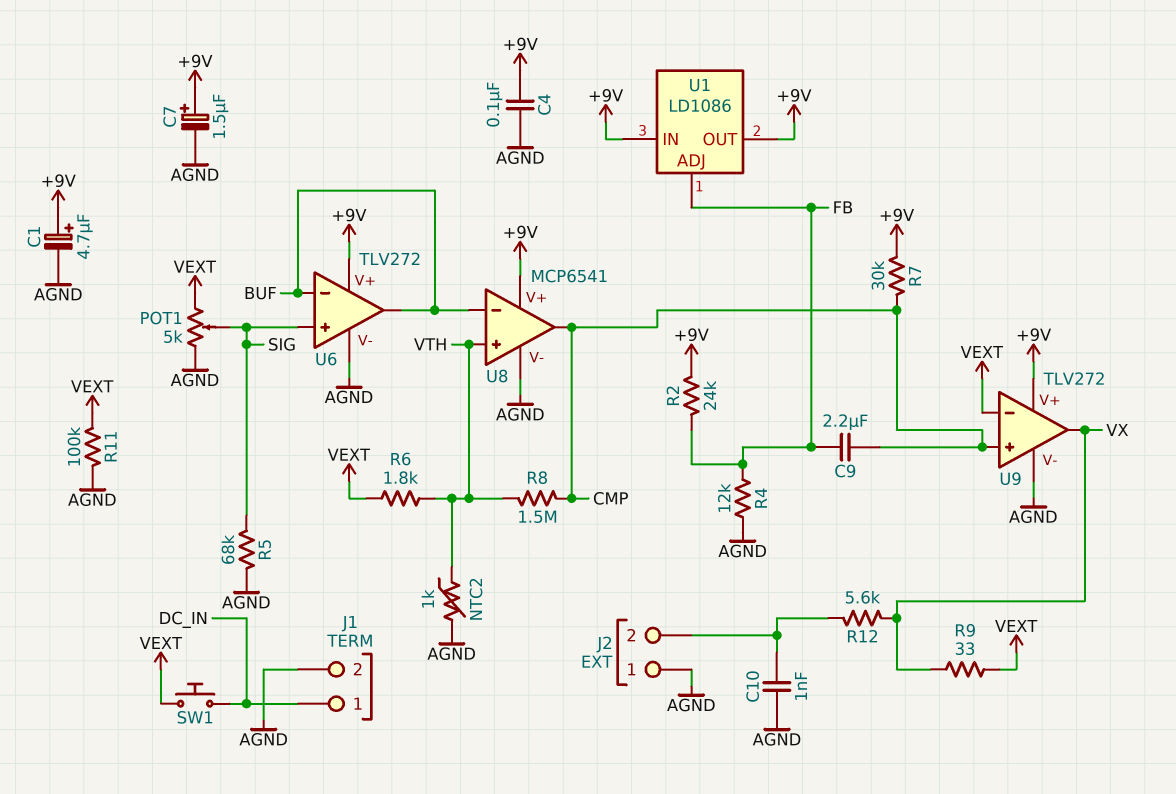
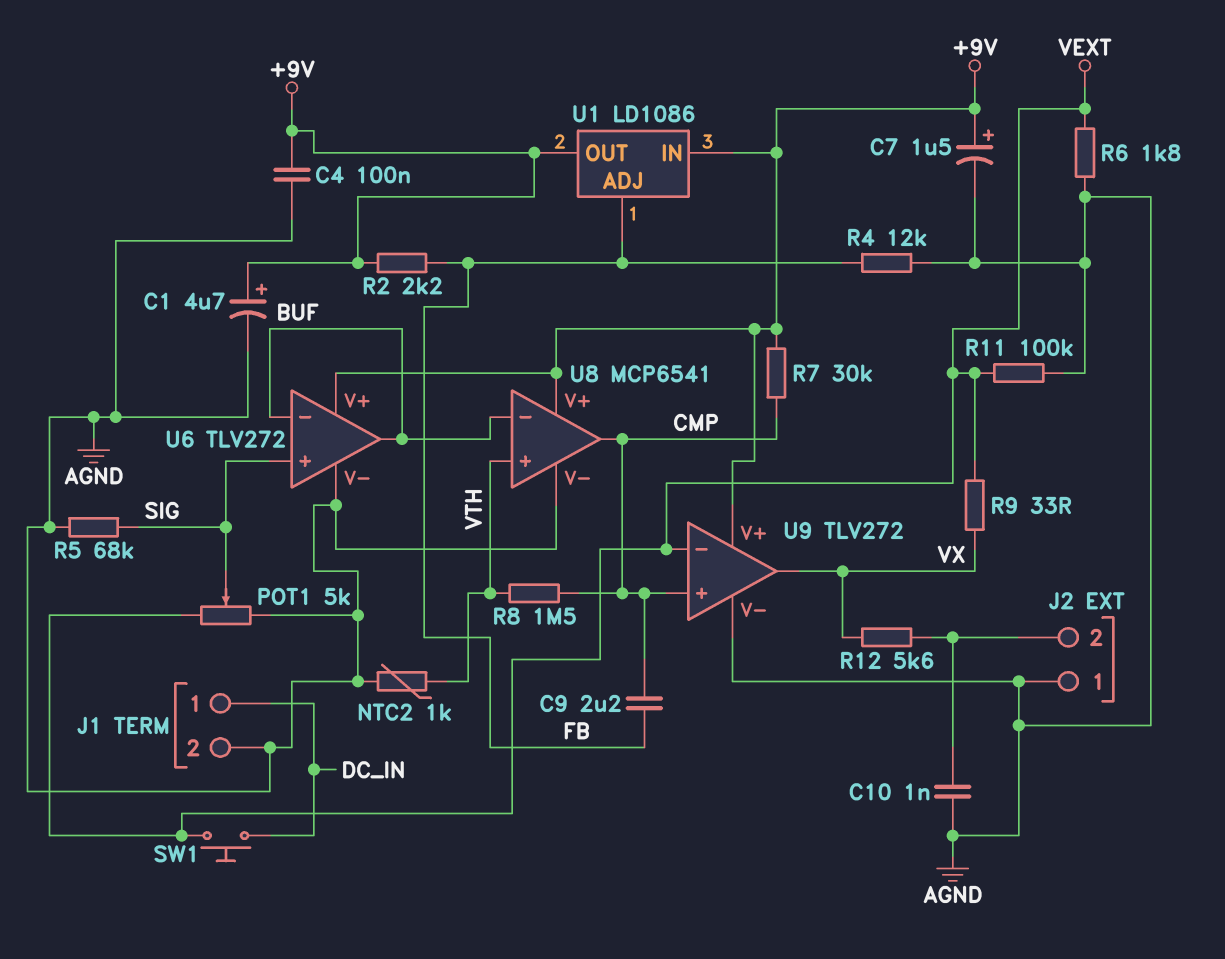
R2: 24k (+9V, FB) -> 2.2k (+9V, FB)
R6: 1.8k (VEXT, VTH) -> 1.8k (AGND, VEXT)

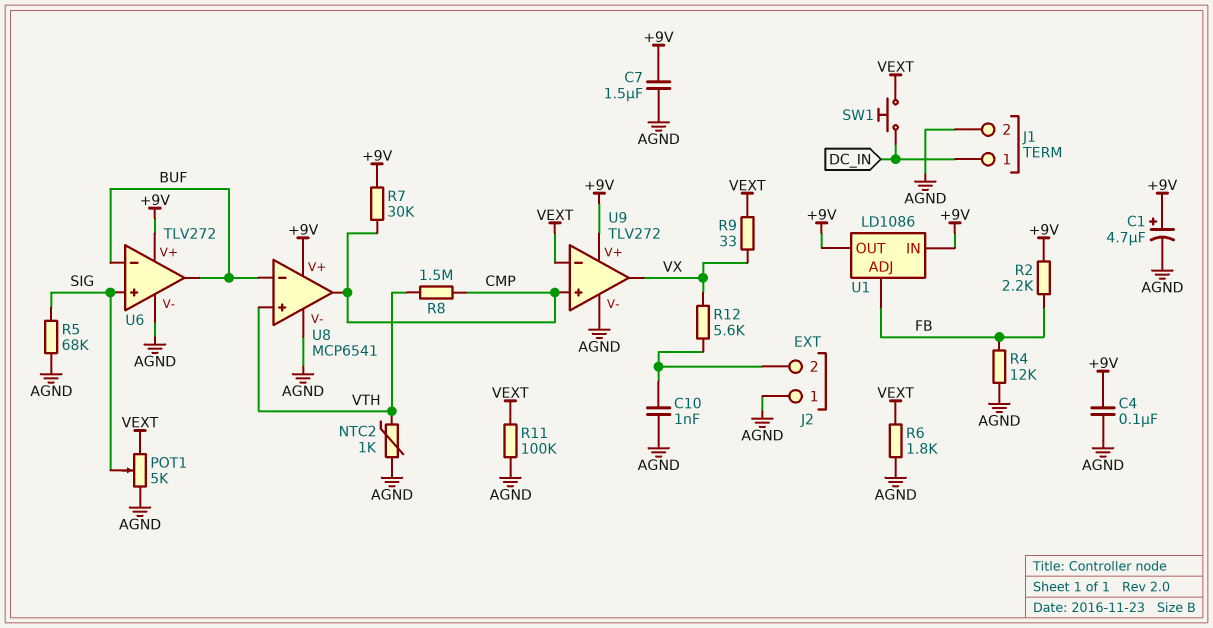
C7: 1.5uF (plus +9V, minus AGND) -> 1.5uF (+9V, AGND)
C9: 2.2uF (CMP, FB) -> none

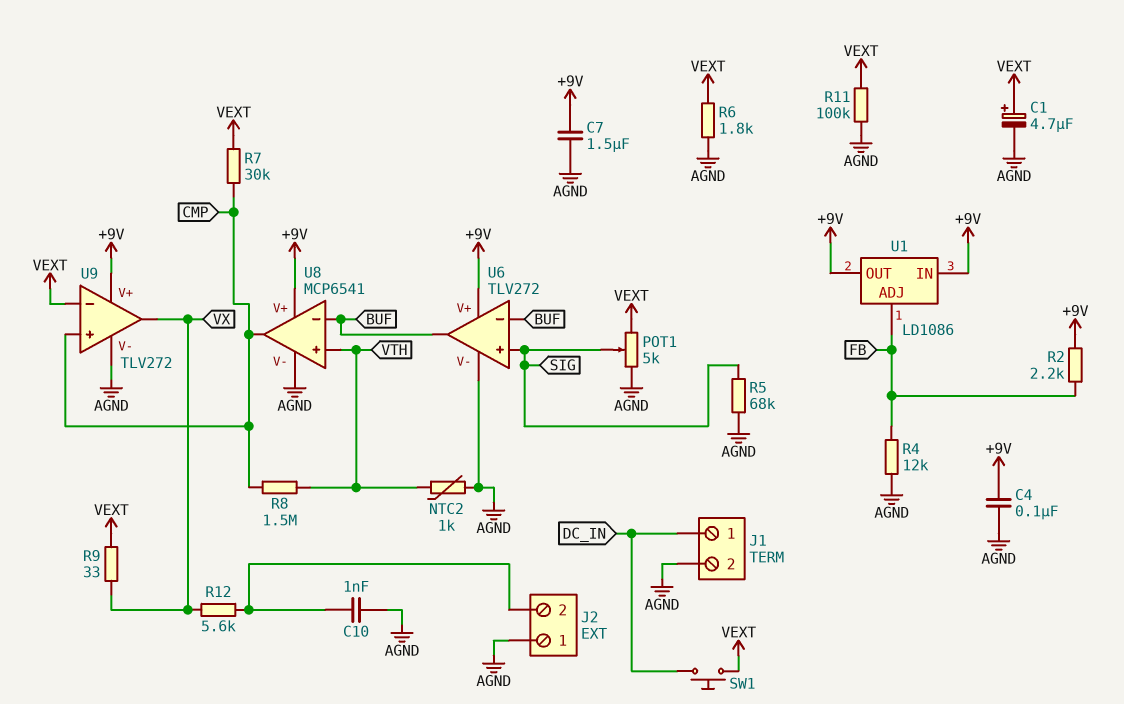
C1: 4.7uF (plus +9V, minus AGND) -> 4.7uF (plus VEXT, minus AGND)
R7: 30k (+9V, CMP) -> 30k (CMP, VEXT)

